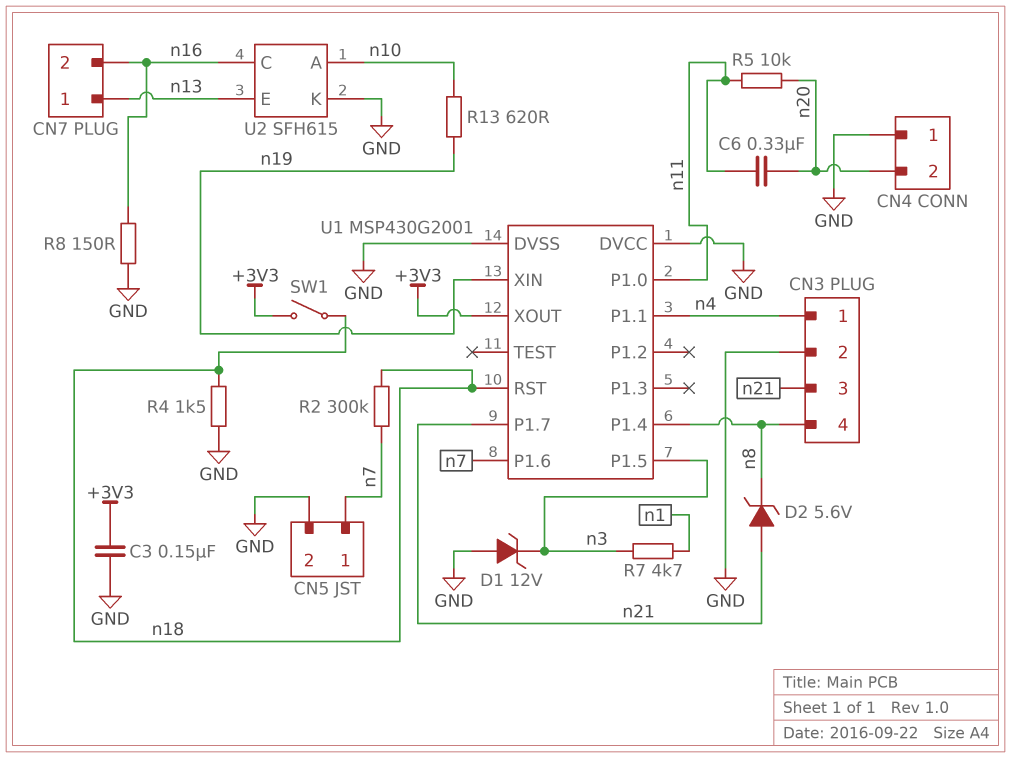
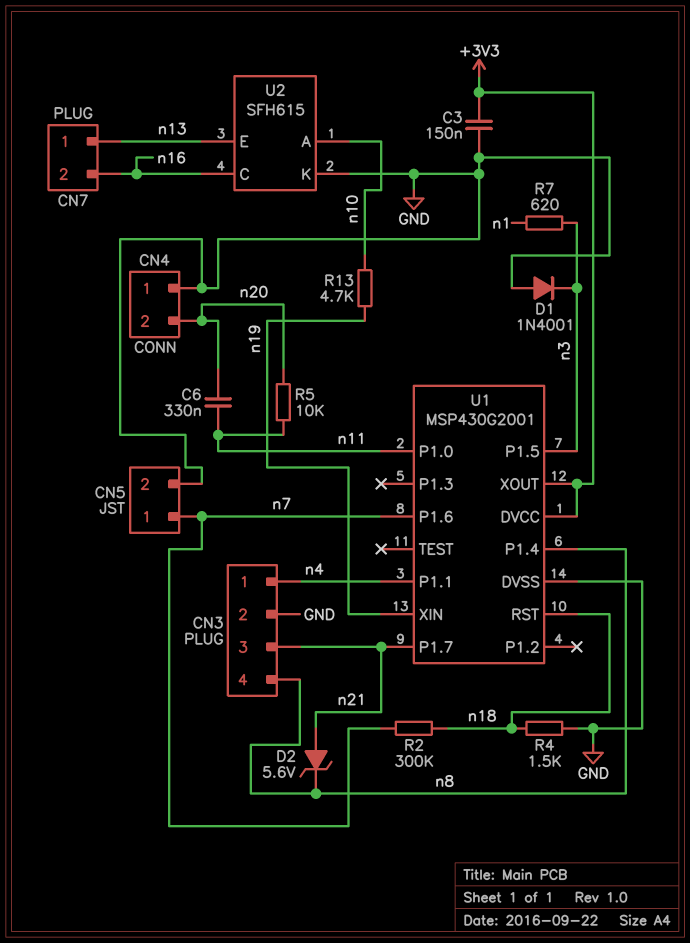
D1: zener 12V (A GND, K n3) -> diode 1N4001 (A GND, K n3)
R7: 4.7k (n1, n3) -> 620 (n1, n3)
R8: 150 (GND, n16) -> none
R13: 620 (n10, n19) -> 4.7k (n10, n19)
SW1: switch (+3V3, n18) -> none
U1 pin DVCC: GND -> +3V3

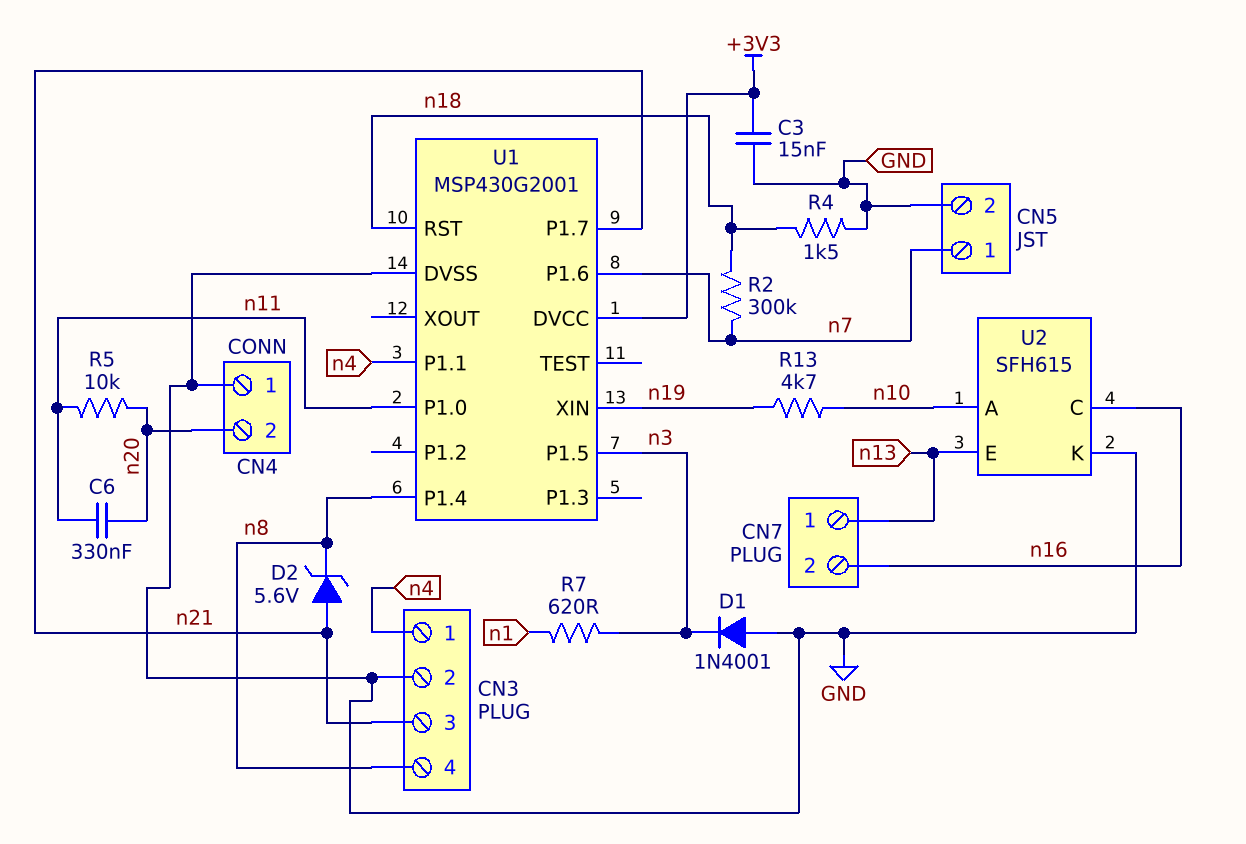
C3: 150nF (+3V3, GND) -> 15nF (+3V3, GND)
U1 pin XOUT: +3V3 -> none

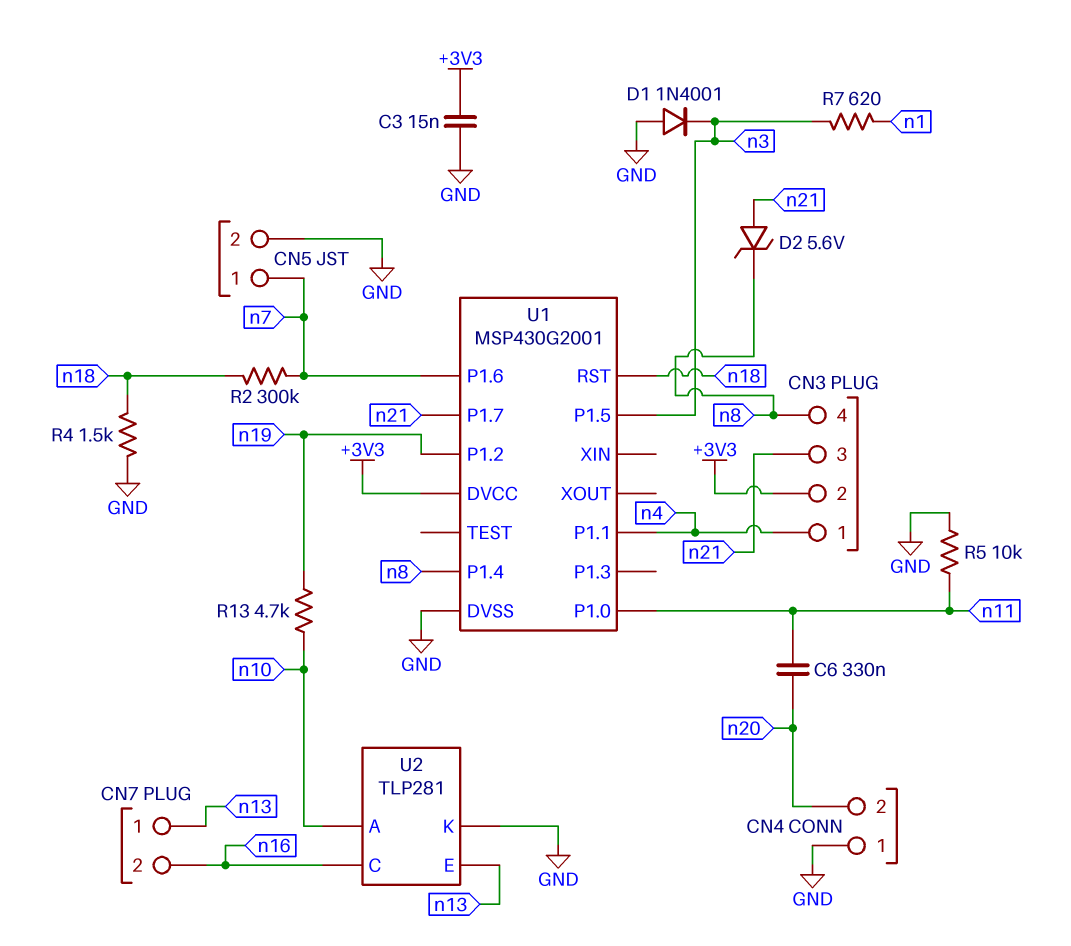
CN3 pin 2: GND -> +3V3
R5: 10k (n11, n20) -> 10k (GND, n11)
U1 pin P1.2: none -> n19
U1 pin XIN: n19 -> none
U2: SFH615 -> TLP281

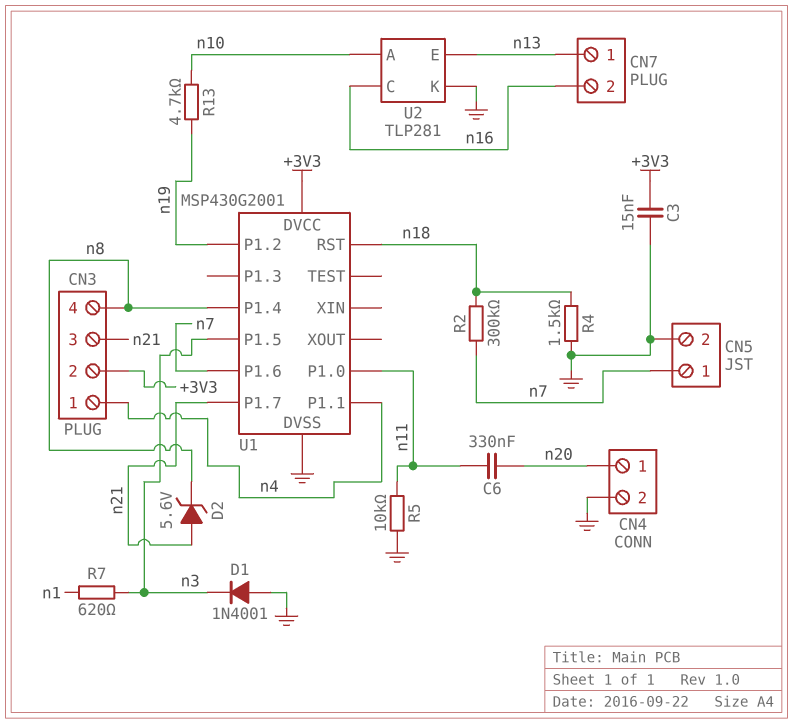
CN4 pin 1: GND -> n20
CN4 pin 2: n20 -> GND

